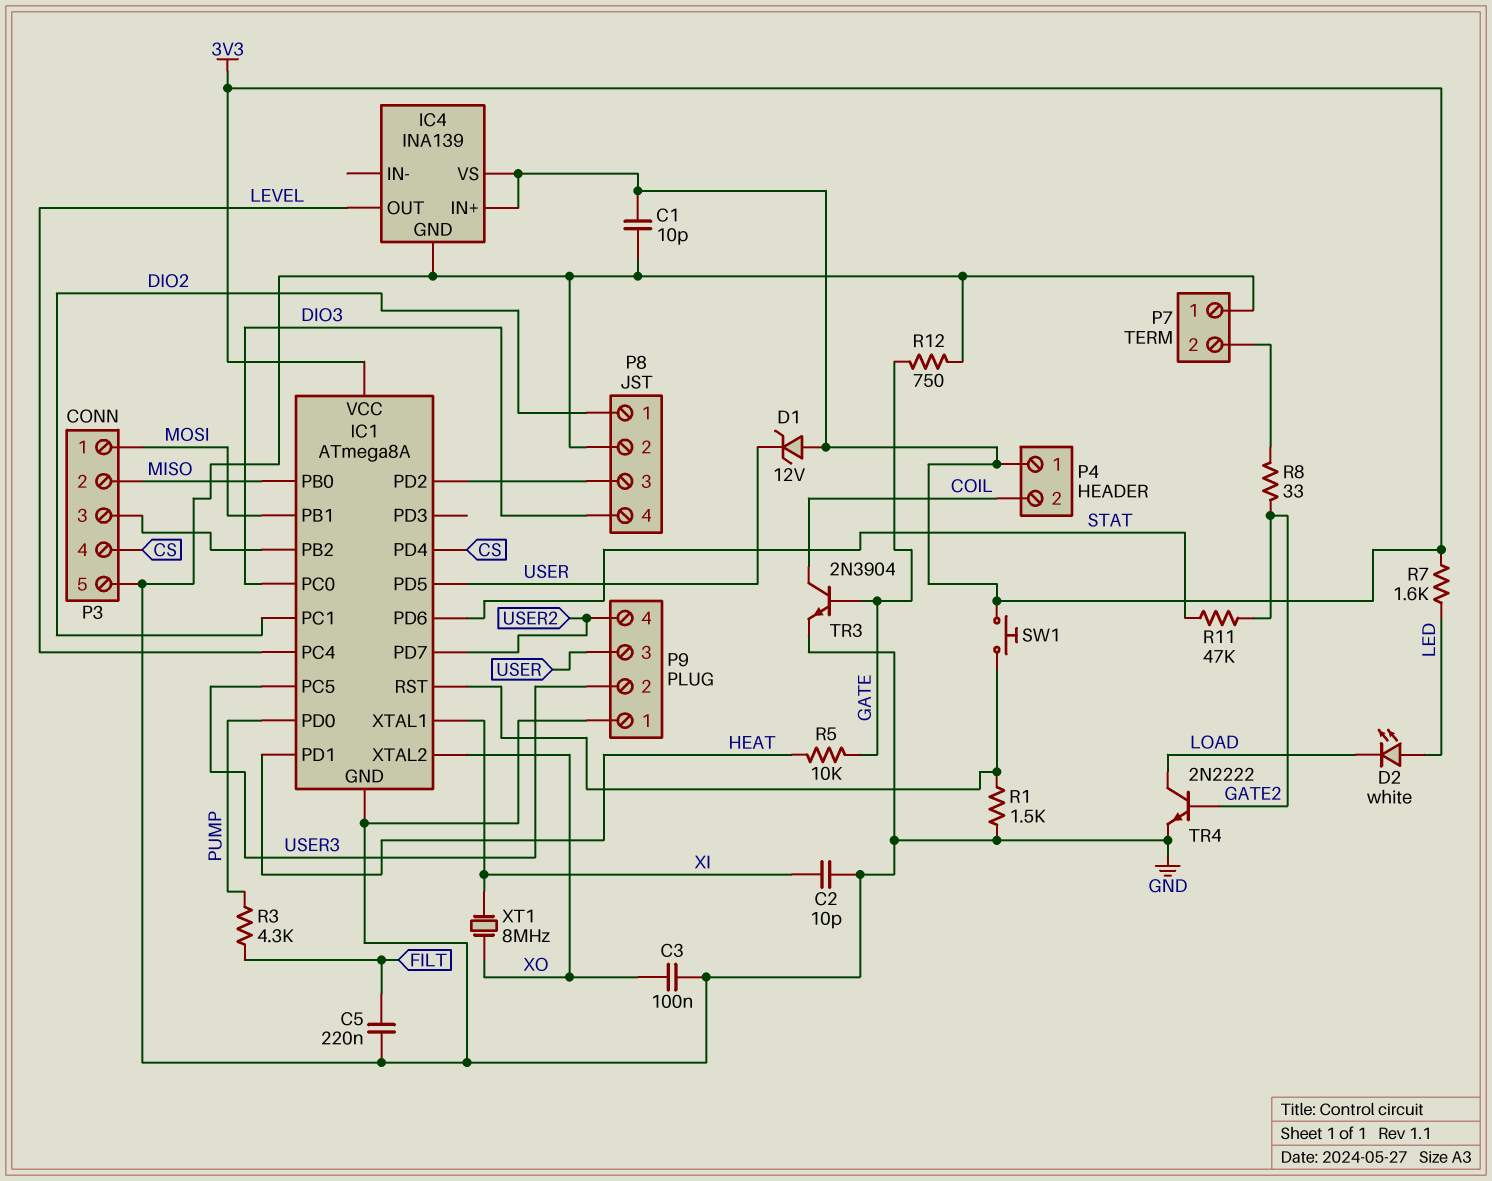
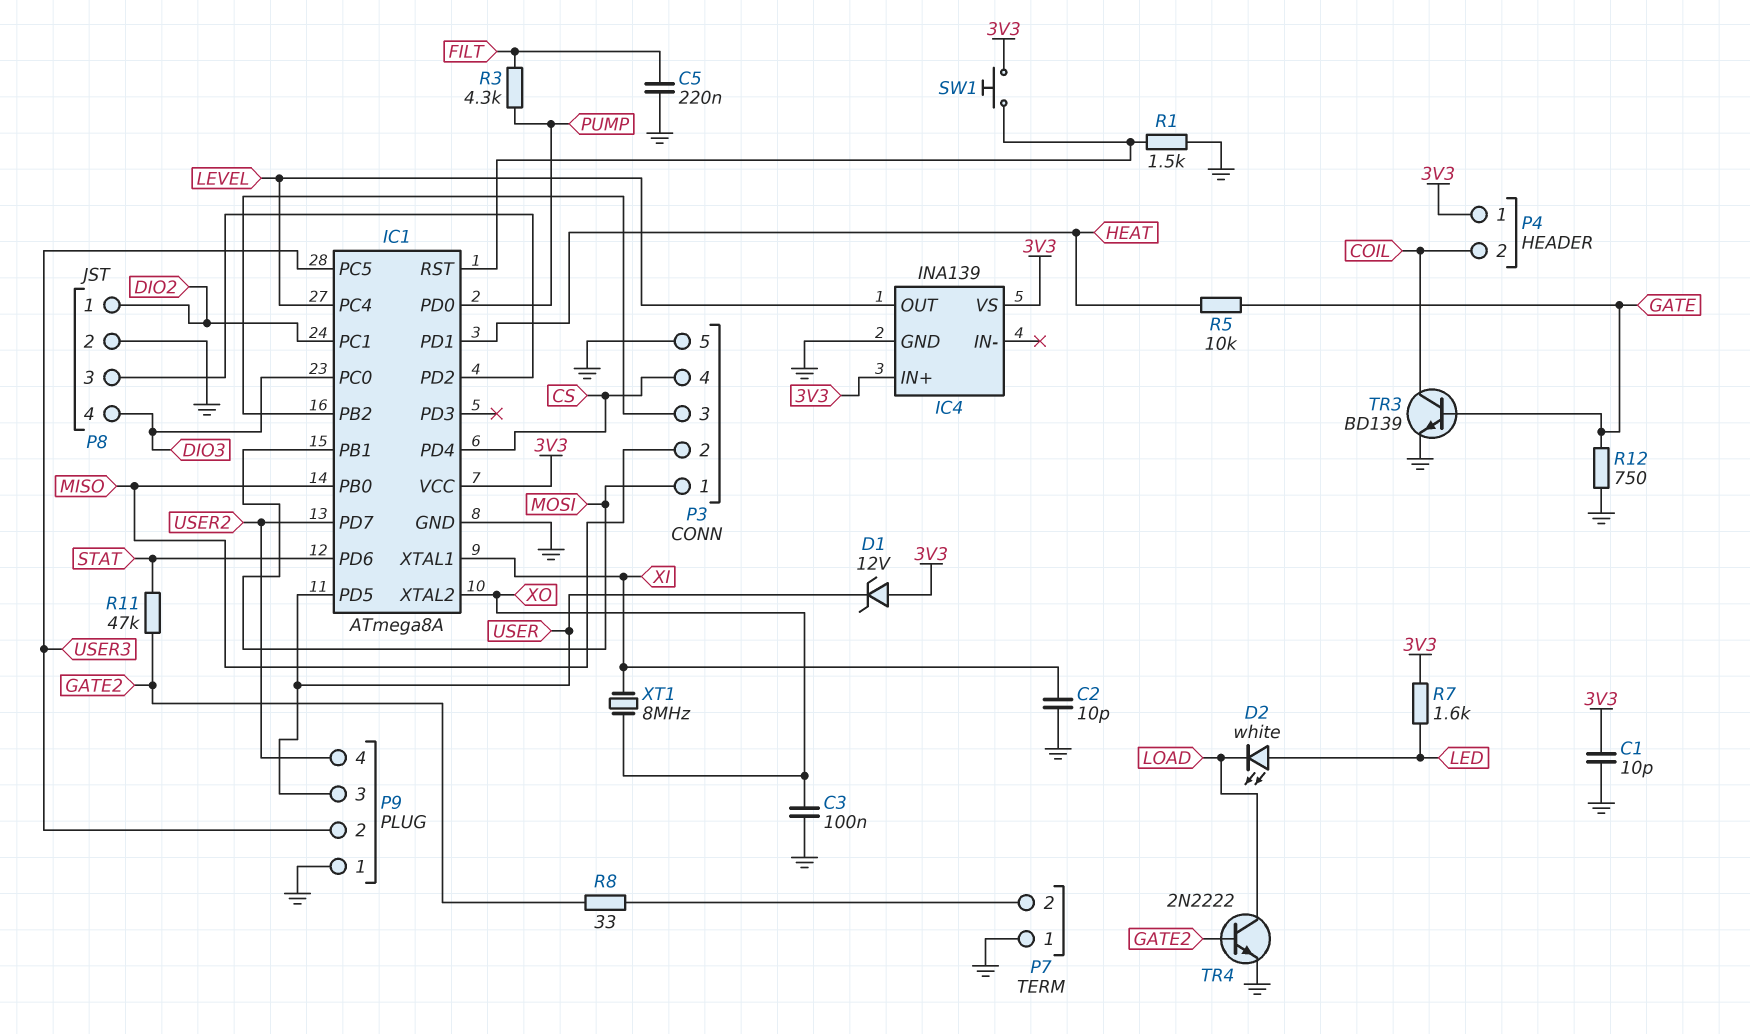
TR3: NPN 2N3904 (B GATE, C COIL, E GND) -> NPN BD139 (B GATE, C COIL, E GND)

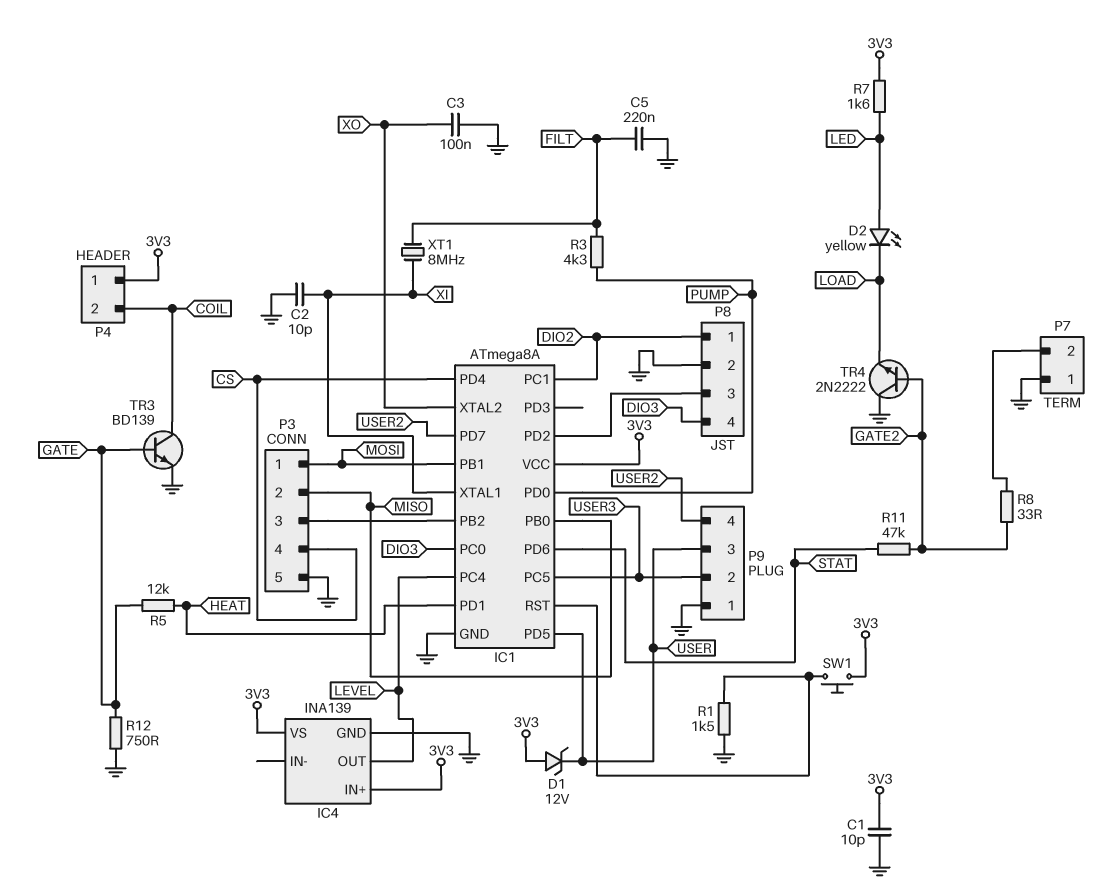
D2: LED white (A LED, K LOAD) -> LED yellow (A LED, K LOAD)
R5: 10k (GATE, HEAT) -> 12k (GATE, HEAT)
TR4: NPN 2N2222 (B GATE2, C LOAD, E GND) -> NPN 2N2222 (B GATE2, C GND, E LOAD)
XT1: 8MHz (XI, XO) -> 8MHz (FILT, XI)

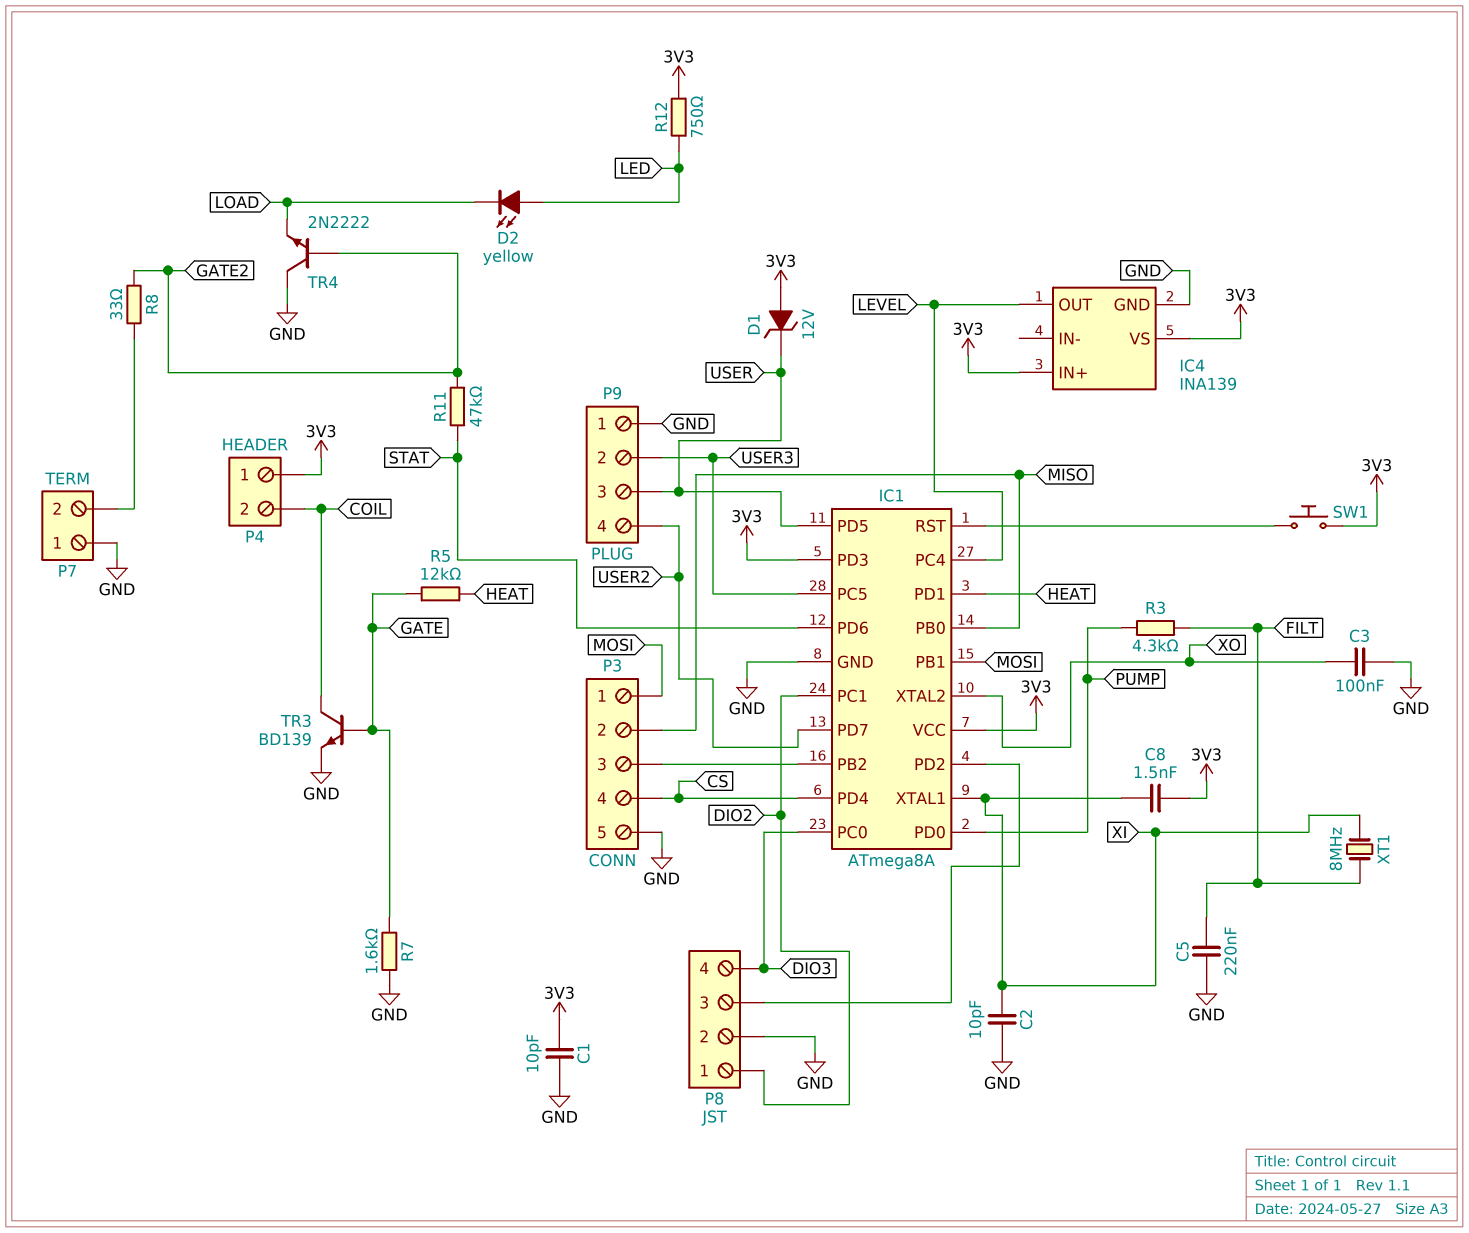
C8: none -> 1.5nF (3V3, XI)
IC1 pin PD3: none -> 3V3
R1: 1.5k (GND, IC1/RST) -> none
R7: 1.6k (3V3, LED) -> 1.6k (GATE, GND)
R12: 750 (GATE, GND) -> 750 (3V3, LED)

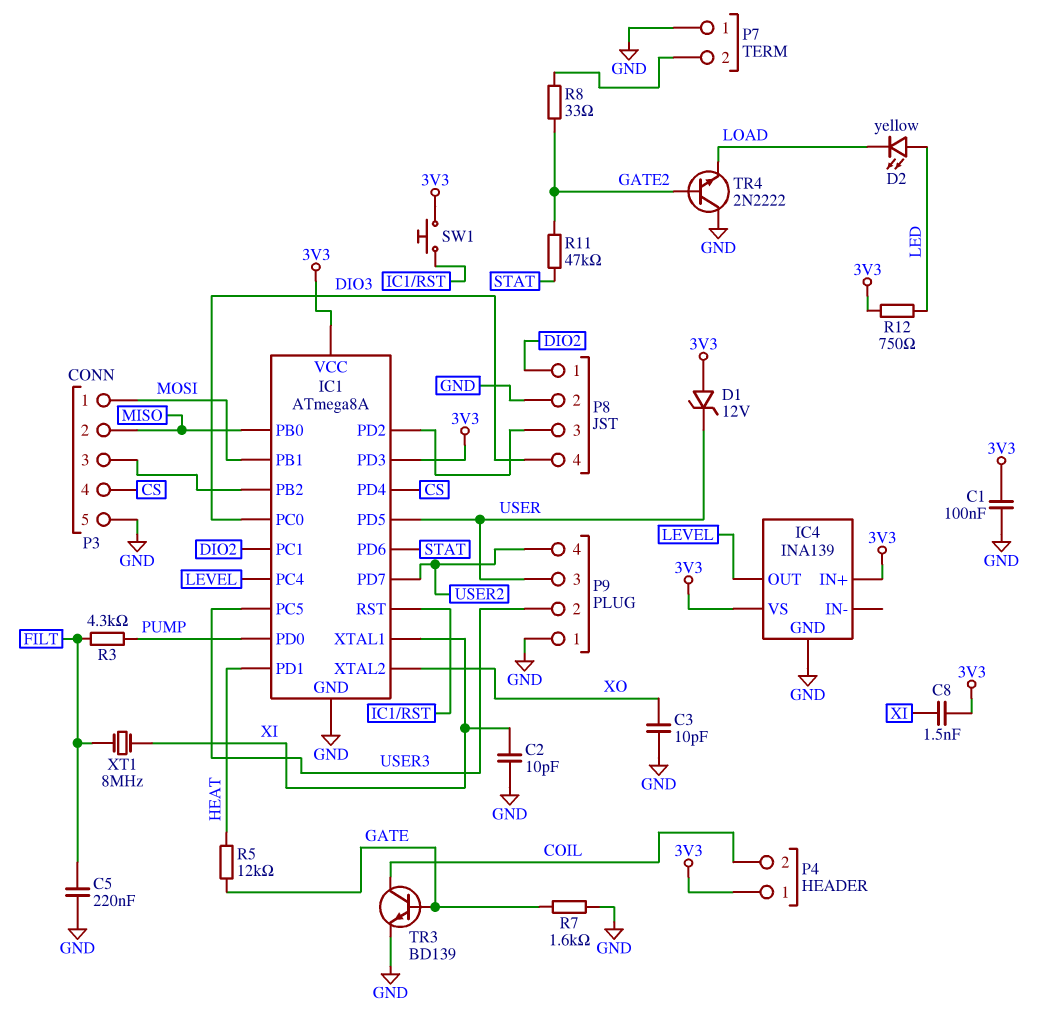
C1: 10pF (3V3, GND) -> 100nF (3V3, GND)
C3: 100nF (GND, XO) -> 10pF (GND, XO)

